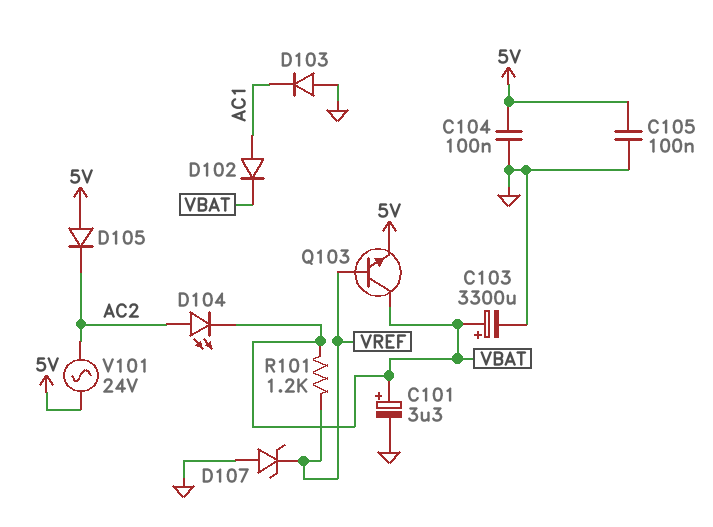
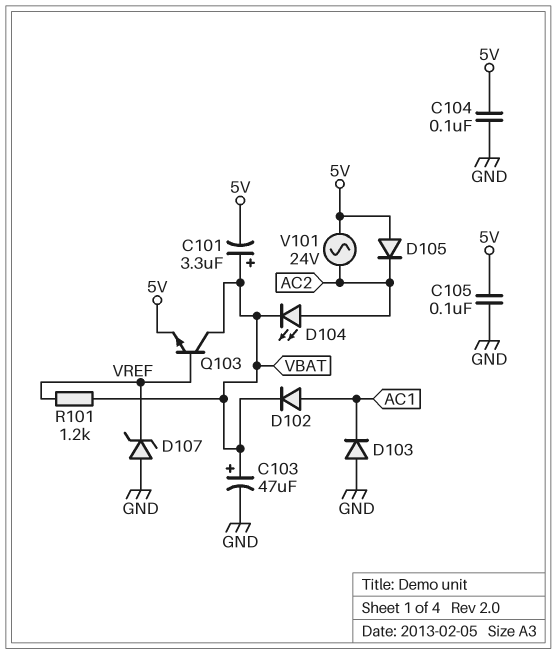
C101: 3.3uF (plus VBAT, minus GND) -> 3.3uF (plus VBAT, minus 5V)
C103: 3300uF (plus VBAT, minus GND) -> 47uF (plus VBAT, minus GND)

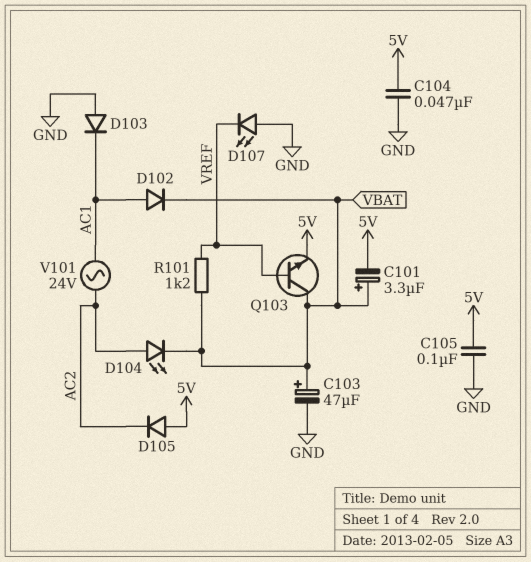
C104: 100nF (5V, GND) -> 47nF (5V, GND)
D107: zener (A GND, K VREF) -> LED (A GND, K VREF)
V101: AC 24V (5V, AC2) -> AC 24V (AC1, AC2)

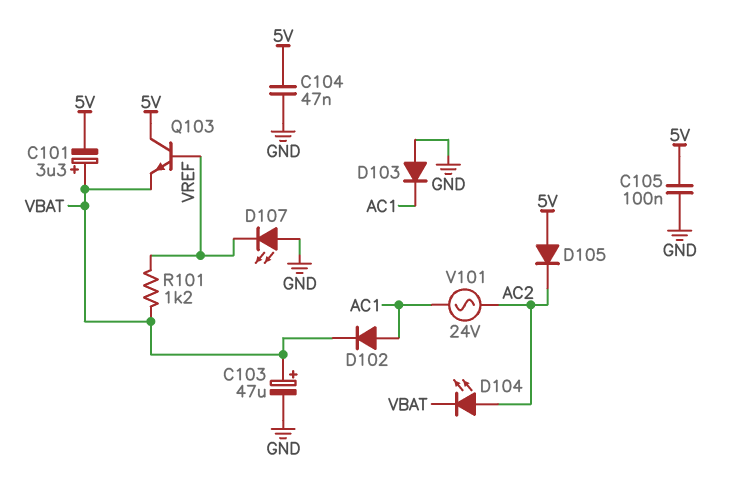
Q103: NPN (B VREF, C VBAT, E 5V) -> NPN (B VREF, C 5V, E VBAT)

